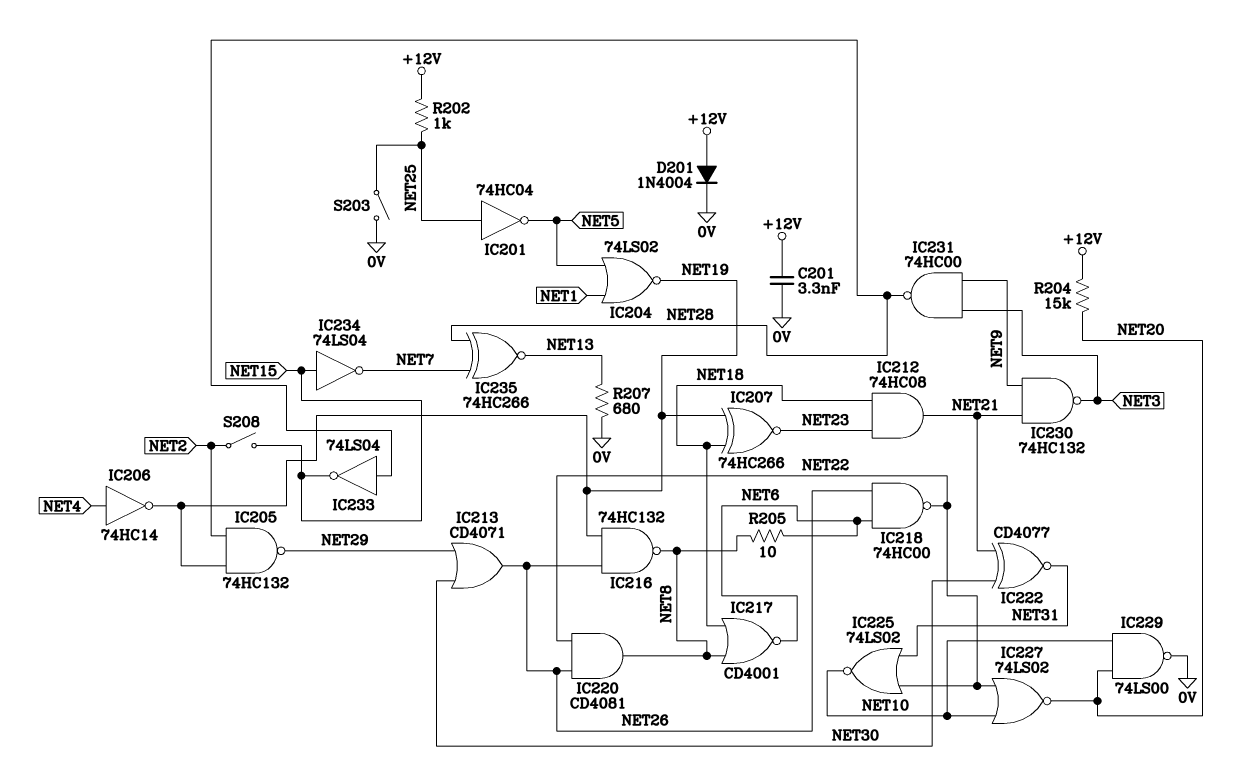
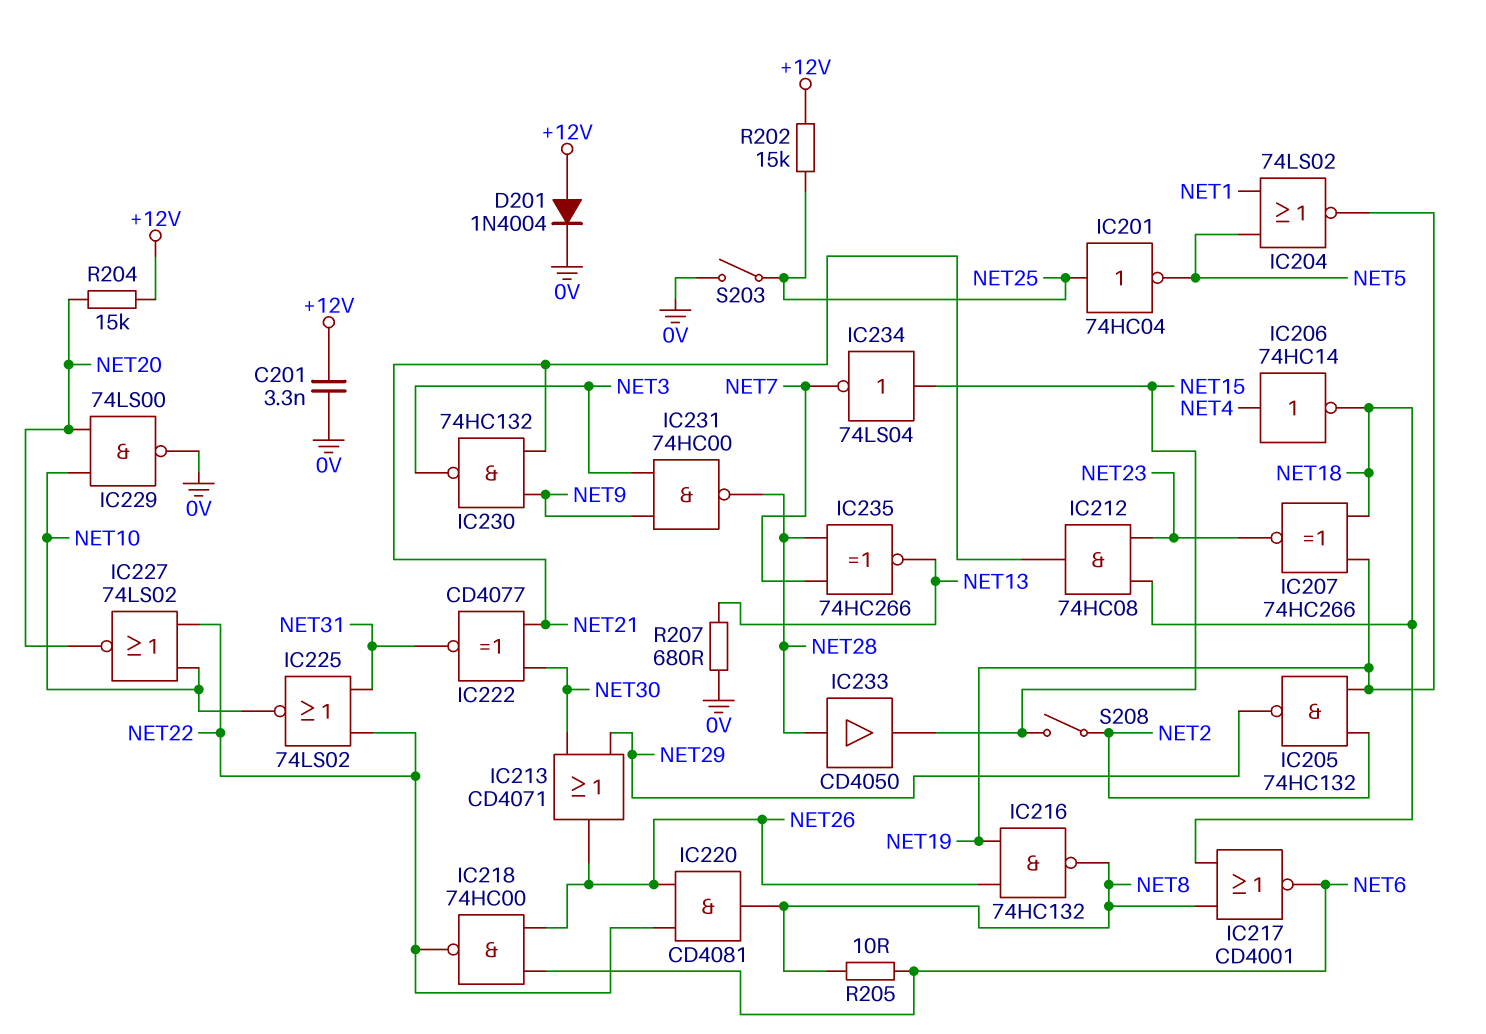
IC206: NOT 74HC14 (in NET4, out NET19) -> NOT 74HC14 (in NET4, out NET18)
IC233: NOT 74LS04 (in NET28, out NET15) -> buffer CD4050 (in NET28, out NET15)
R202: 1k (+12V, NET25) -> 15k (+12V, NET25)

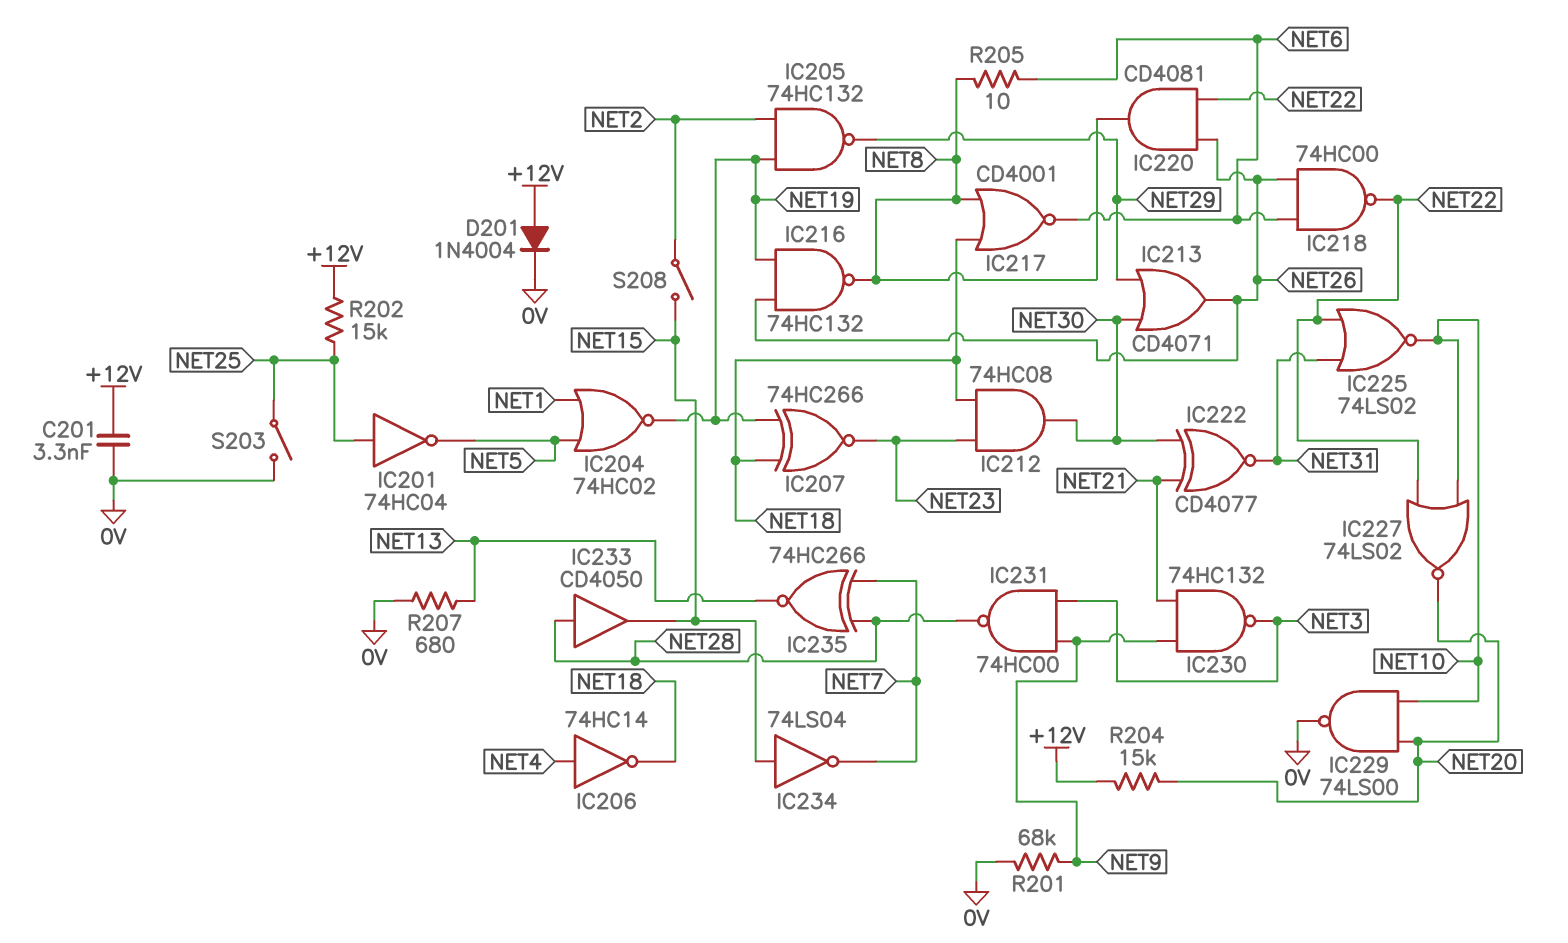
IC204: NOR 74LS02 (in NET1, in NET5, out NET19) -> NOR 74HC02 (in NET1, in NET5, out NET19)
IC212: AND 74HC08 (in NET18, in NET23, out NET21) -> AND 74HC08 (in NET18, in NET23, out NET30)
R201: none -> 68k (0V, NET9)

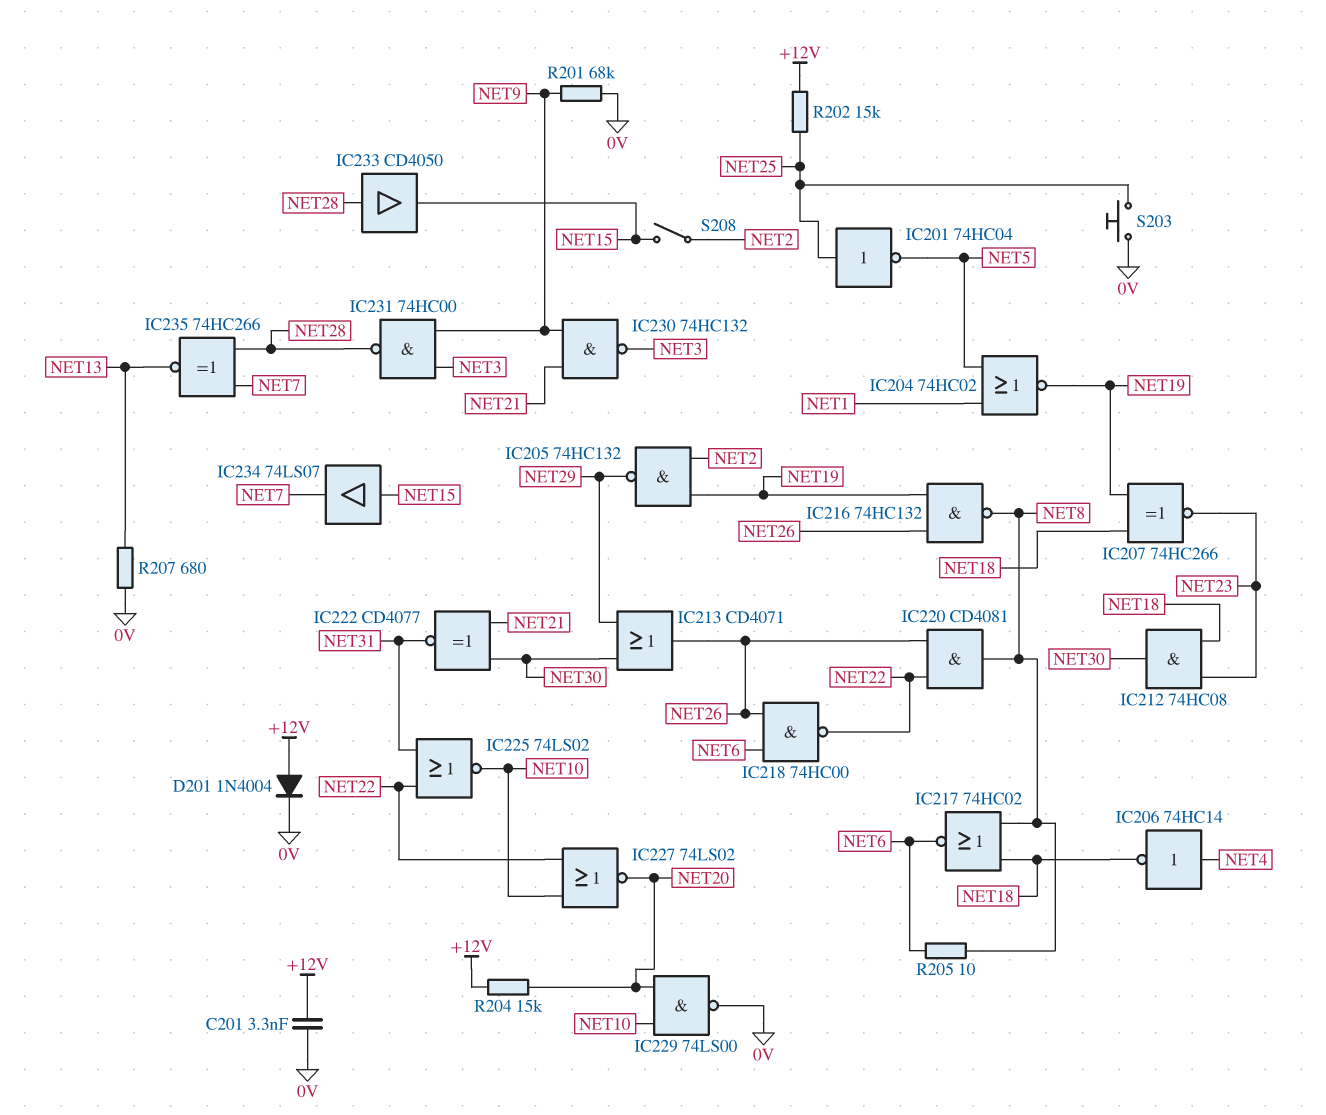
IC217: NOR CD4001 (in NET8, in NET18, out NET6) -> NOR 74HC02 (in NET8, in NET18, out NET6)
IC234: NOT 74LS04 (in NET15, out NET7) -> buffer 74LS07 (in NET15, out NET7)
S203: switch (0V, NET25) -> button (0V, NET25)

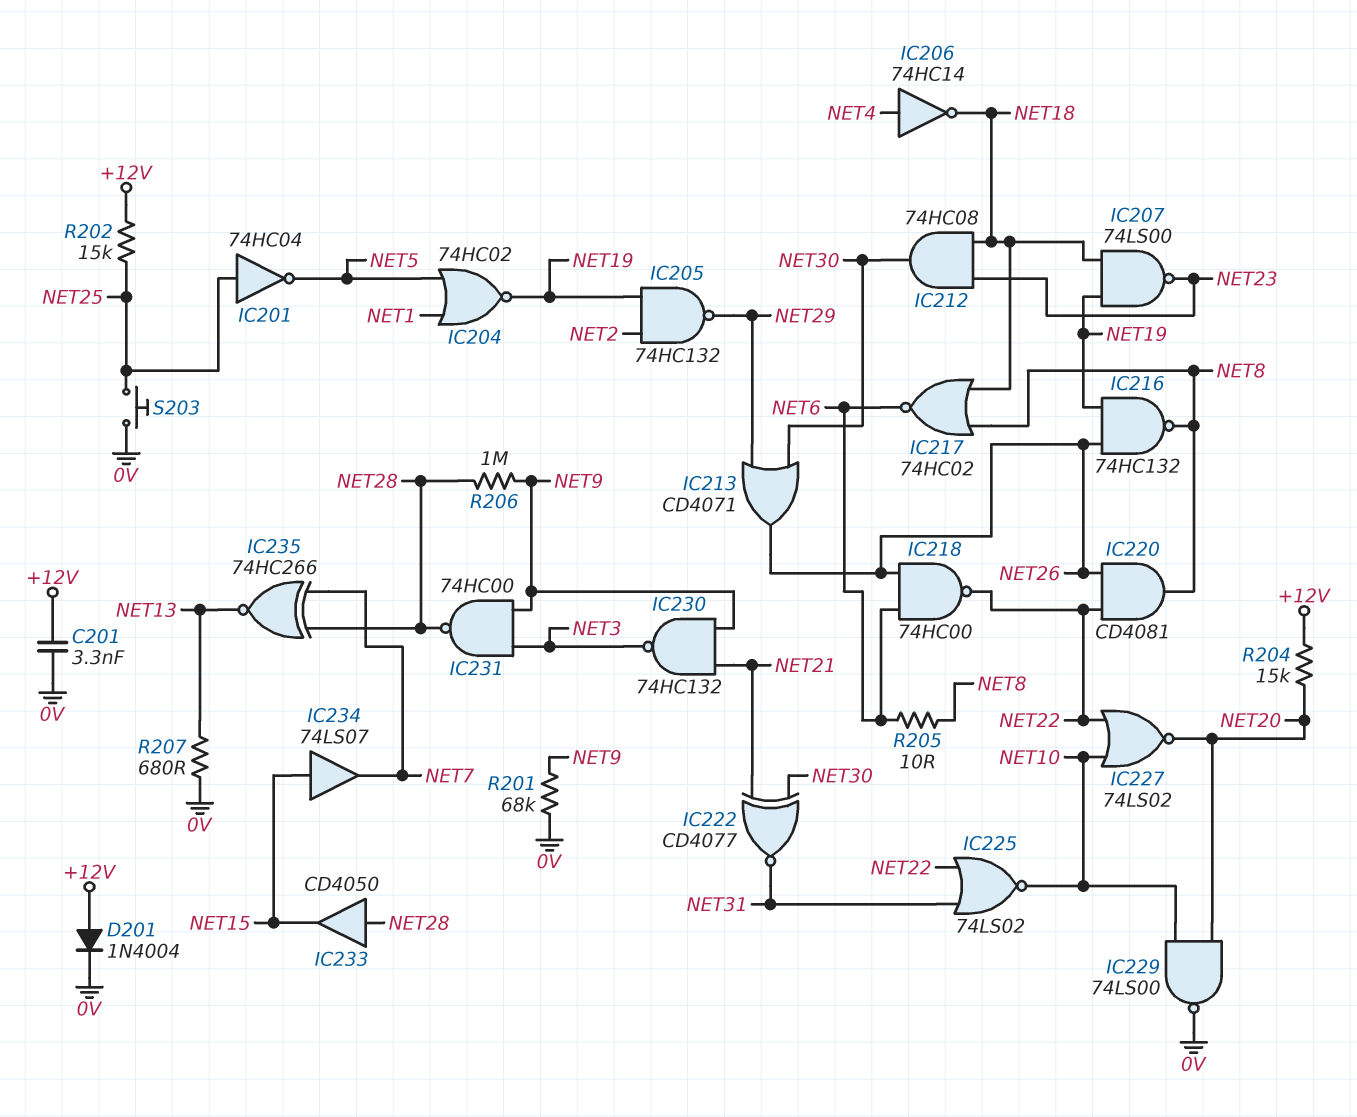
IC207: XNOR 74HC266 (in NET18, in NET19, out NET23) -> NAND 74LS00 (in NET18, in NET19, out NET23)
R206: none -> 1M (NET9, NET28)
S208: switch (NET2, NET15) -> none

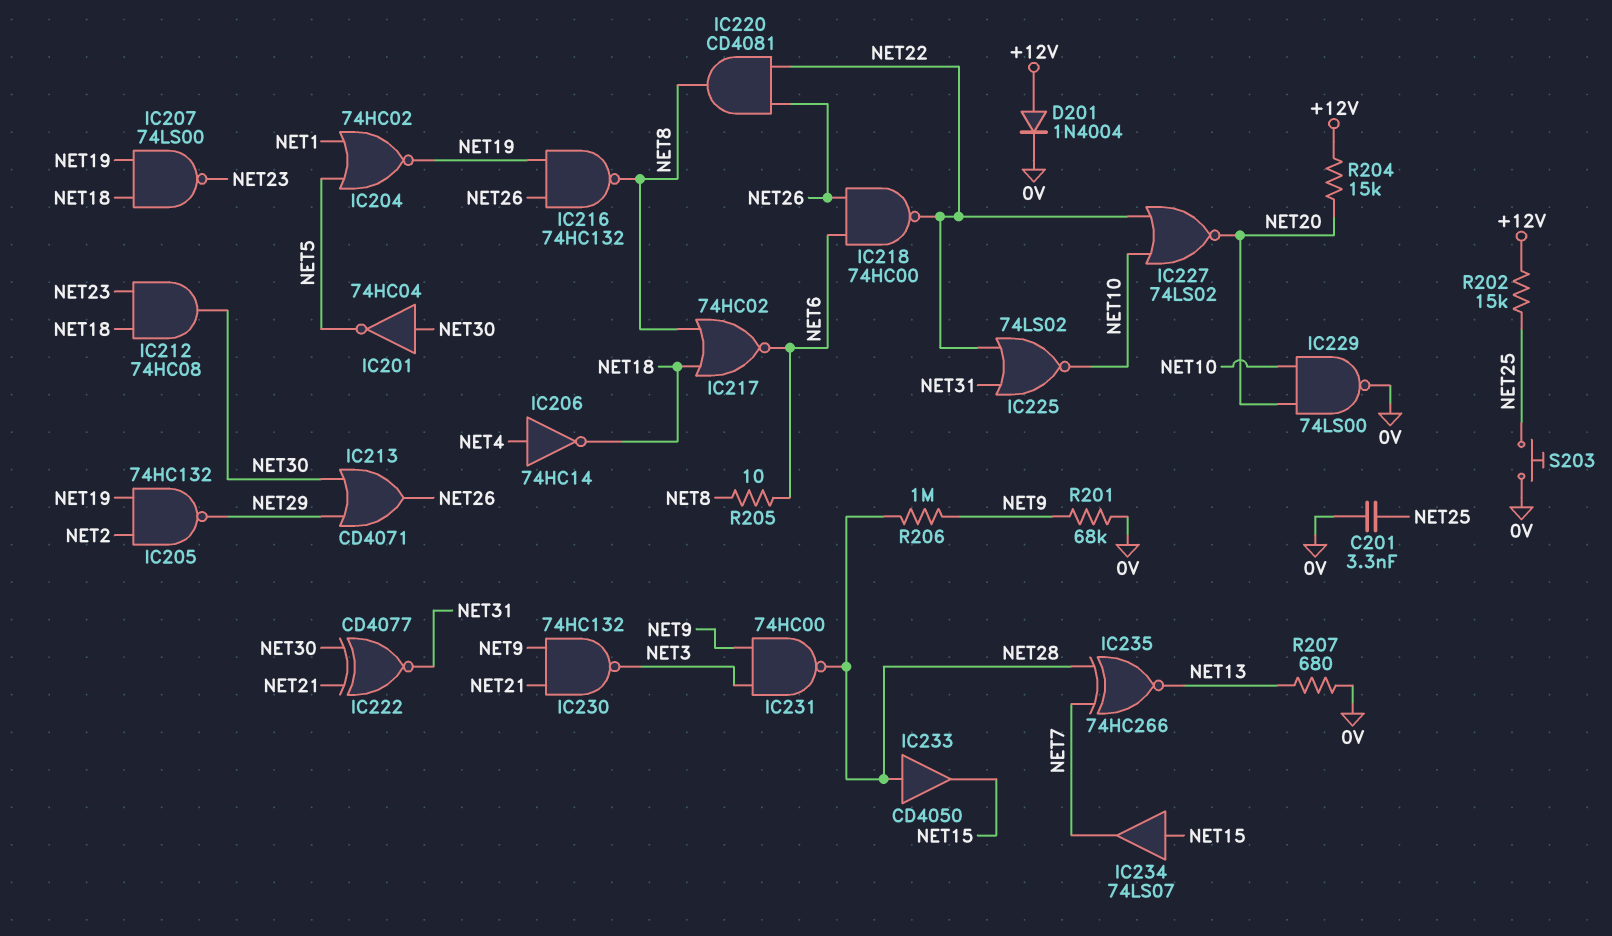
C201: 3.3nF (+12V, 0V) -> 3.3nF (0V, NET25)
IC201: NOT 74HC04 (in NET25, out NET5) -> NOT 74HC04 (in NET30, out NET5)

